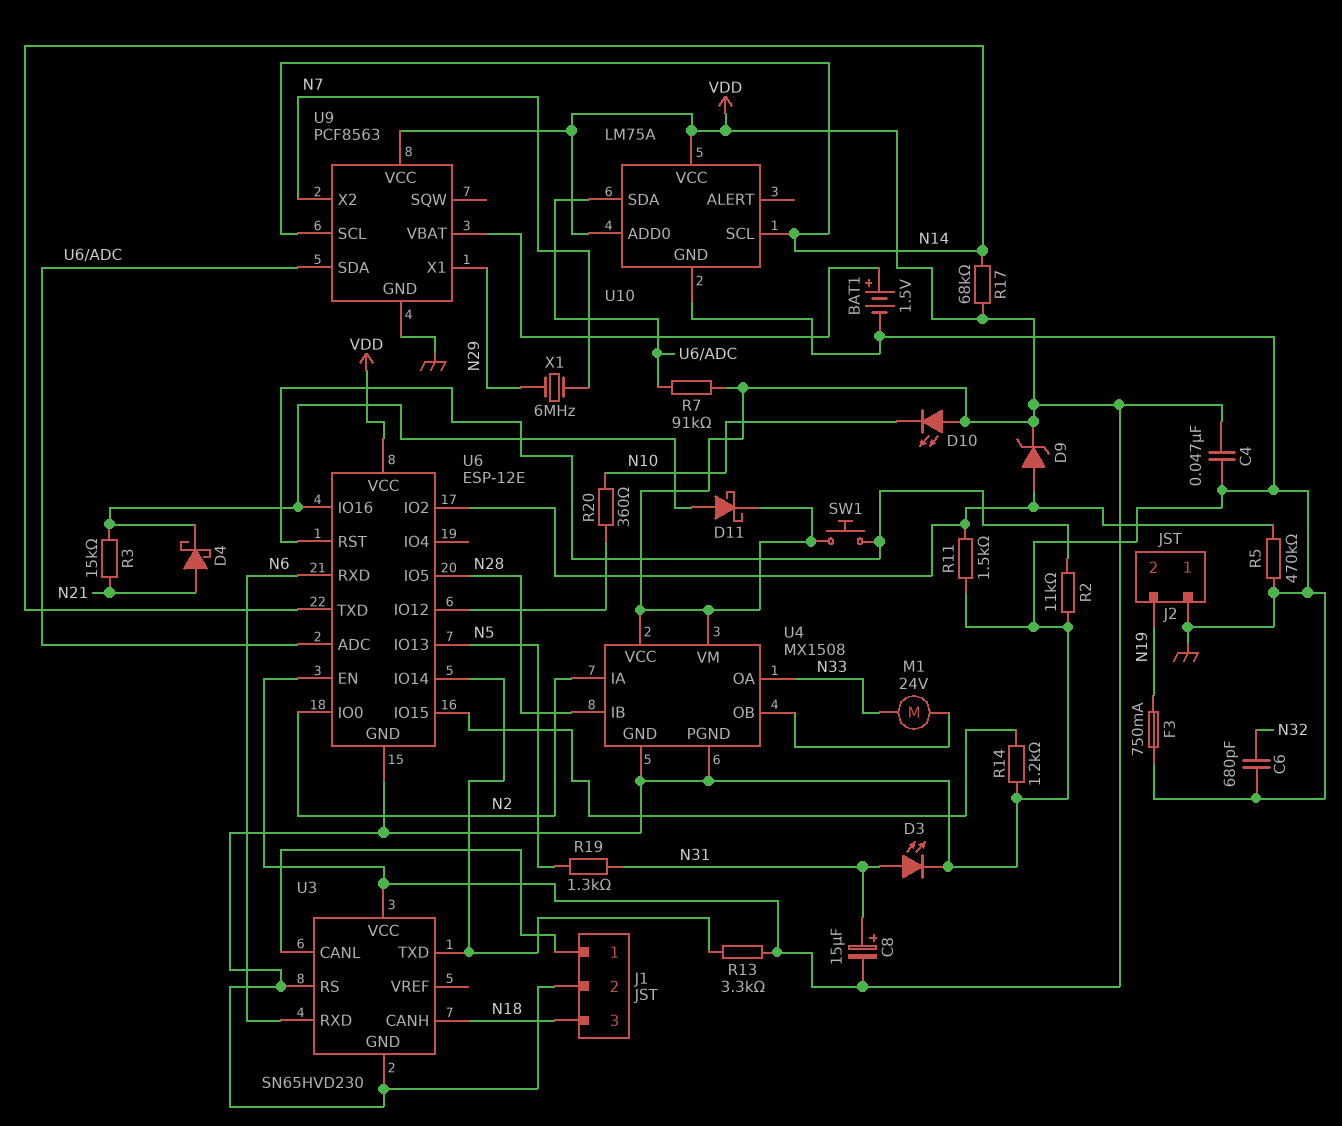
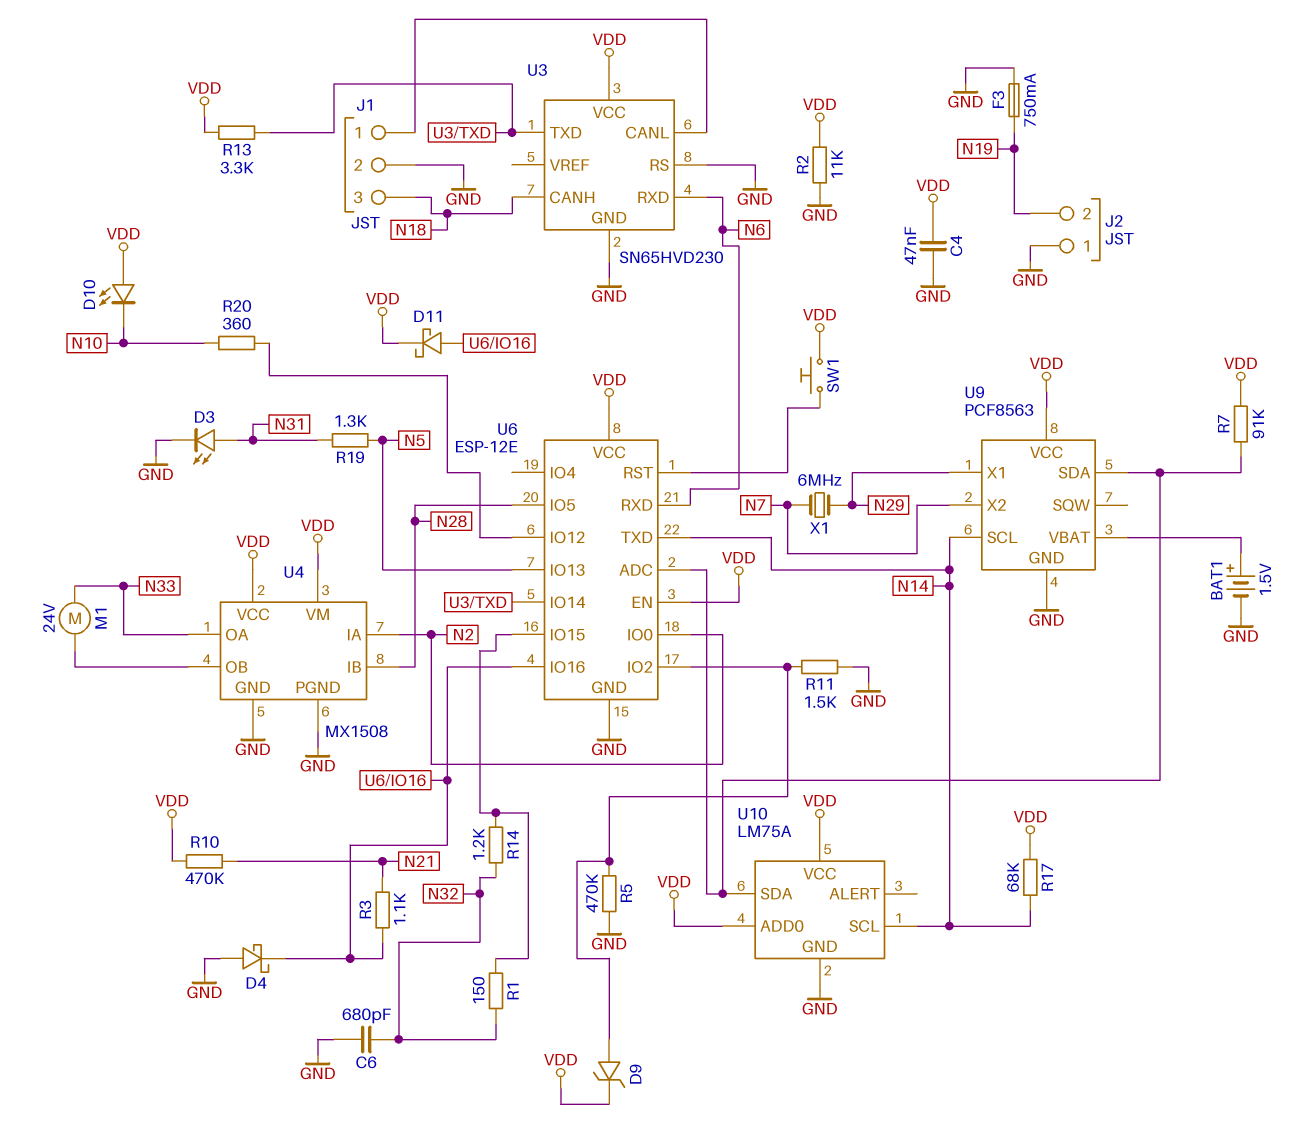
C8: 15uF (plus N31, minus VDD) -> none
D4: schottky (A N21, K U6/IO16) -> schottky (A GND, K U6/IO16)
R1: none -> 150 (N32, U6/IO15)
R2: 11k (GND, U6/RST) -> 11k (GND, VDD)
R3: 15k (N21, U6/IO16) -> 1.1k (N21, U6/IO16)
R10: none -> 470k (N21, VDD)
R14: 1.2k (GND, U6/IO15) -> 1.2k (N32, U6/IO15)

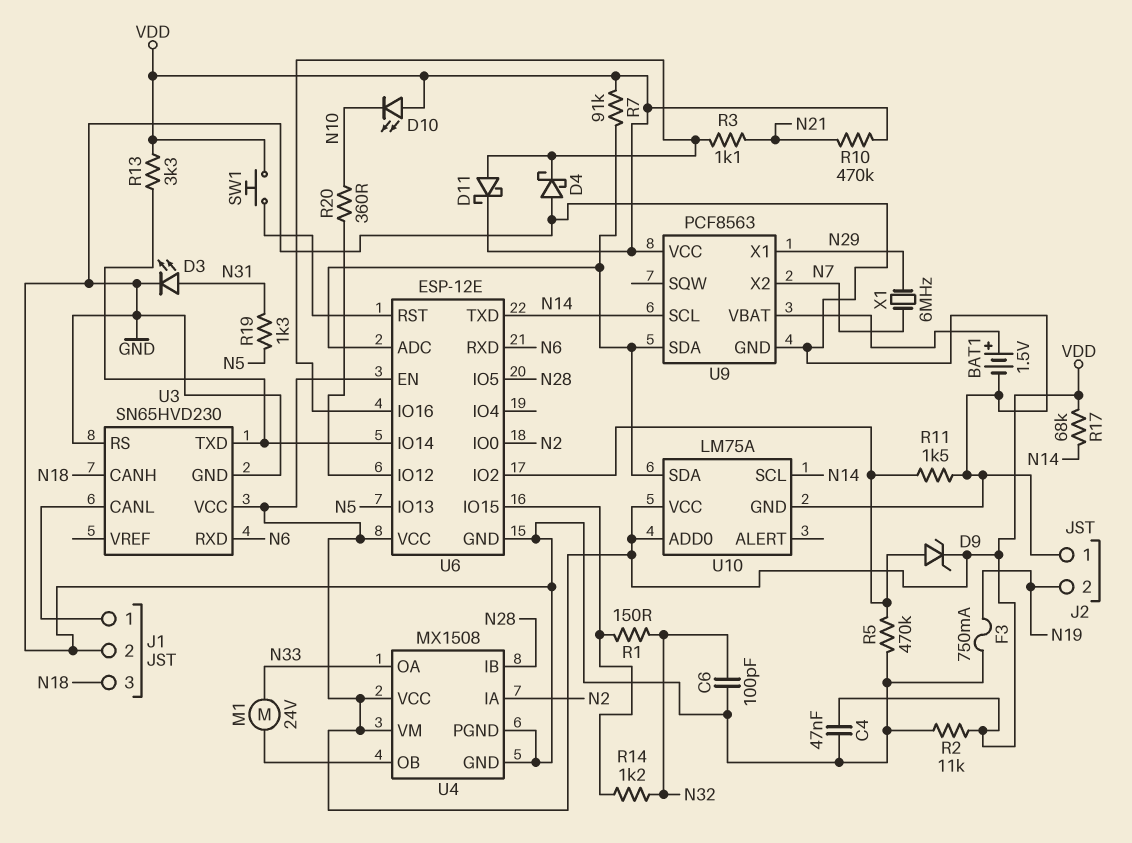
C6: 680pF (GND, N32) -> 100pF (GND, N32)

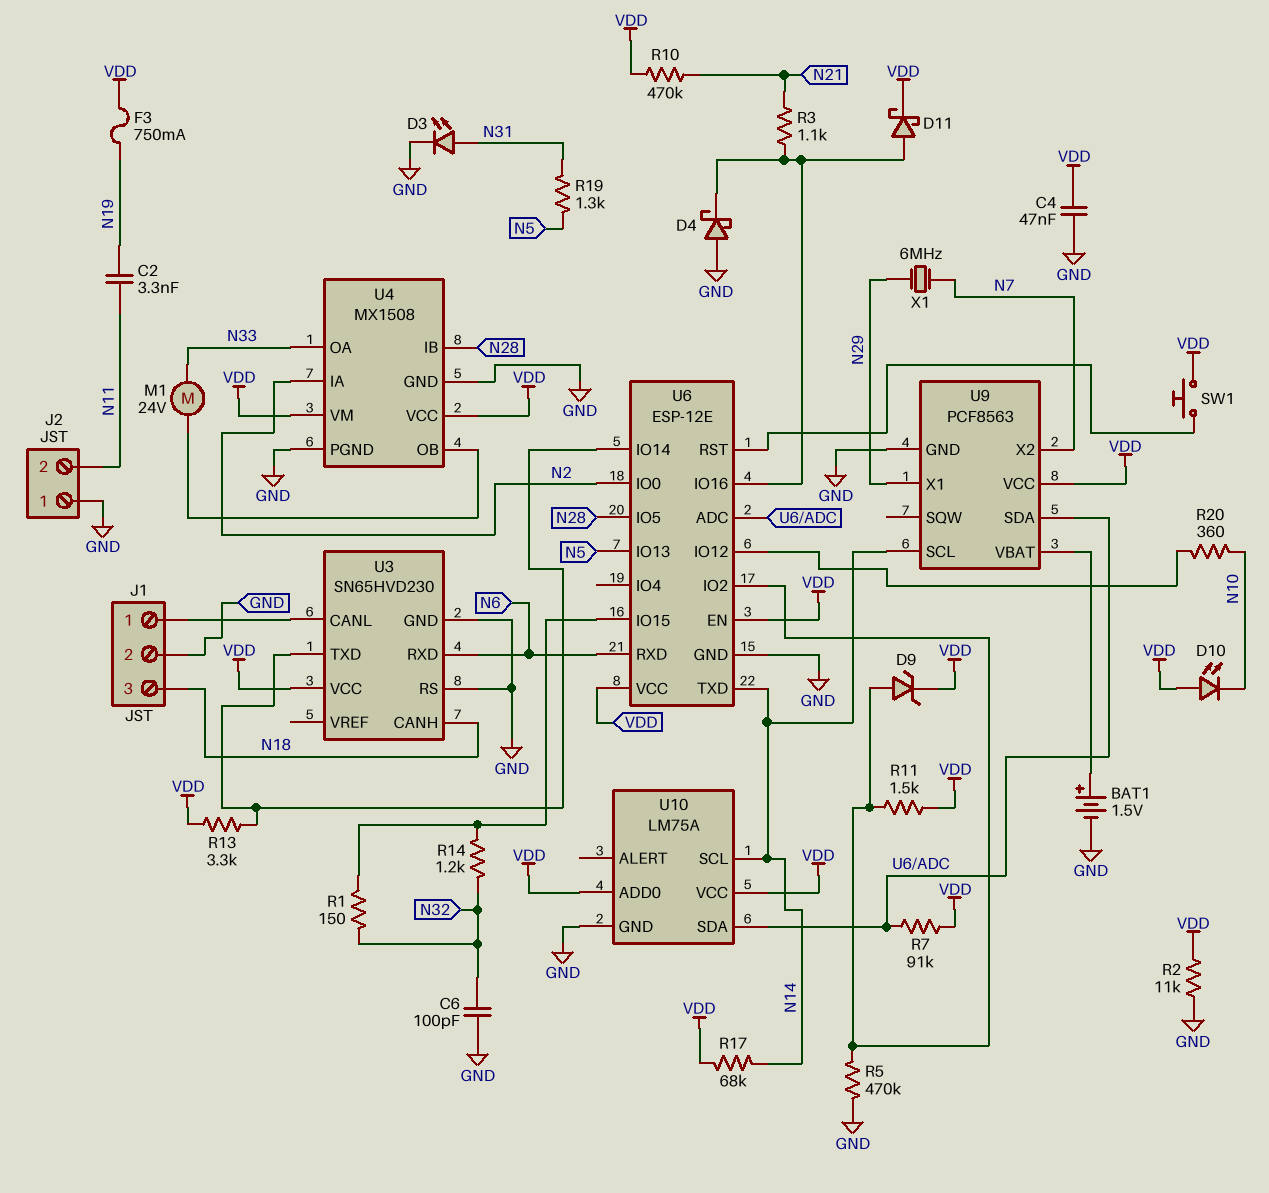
C2: none -> 3.3nF (N11, N19)
F3: 750mA (GND, N19) -> 750mA (N19, VDD)
J2 pin 2: N19 -> N11
R11: 1.5k (GND, U6/IO2) -> 1.5k (U6/IO2, VDD)

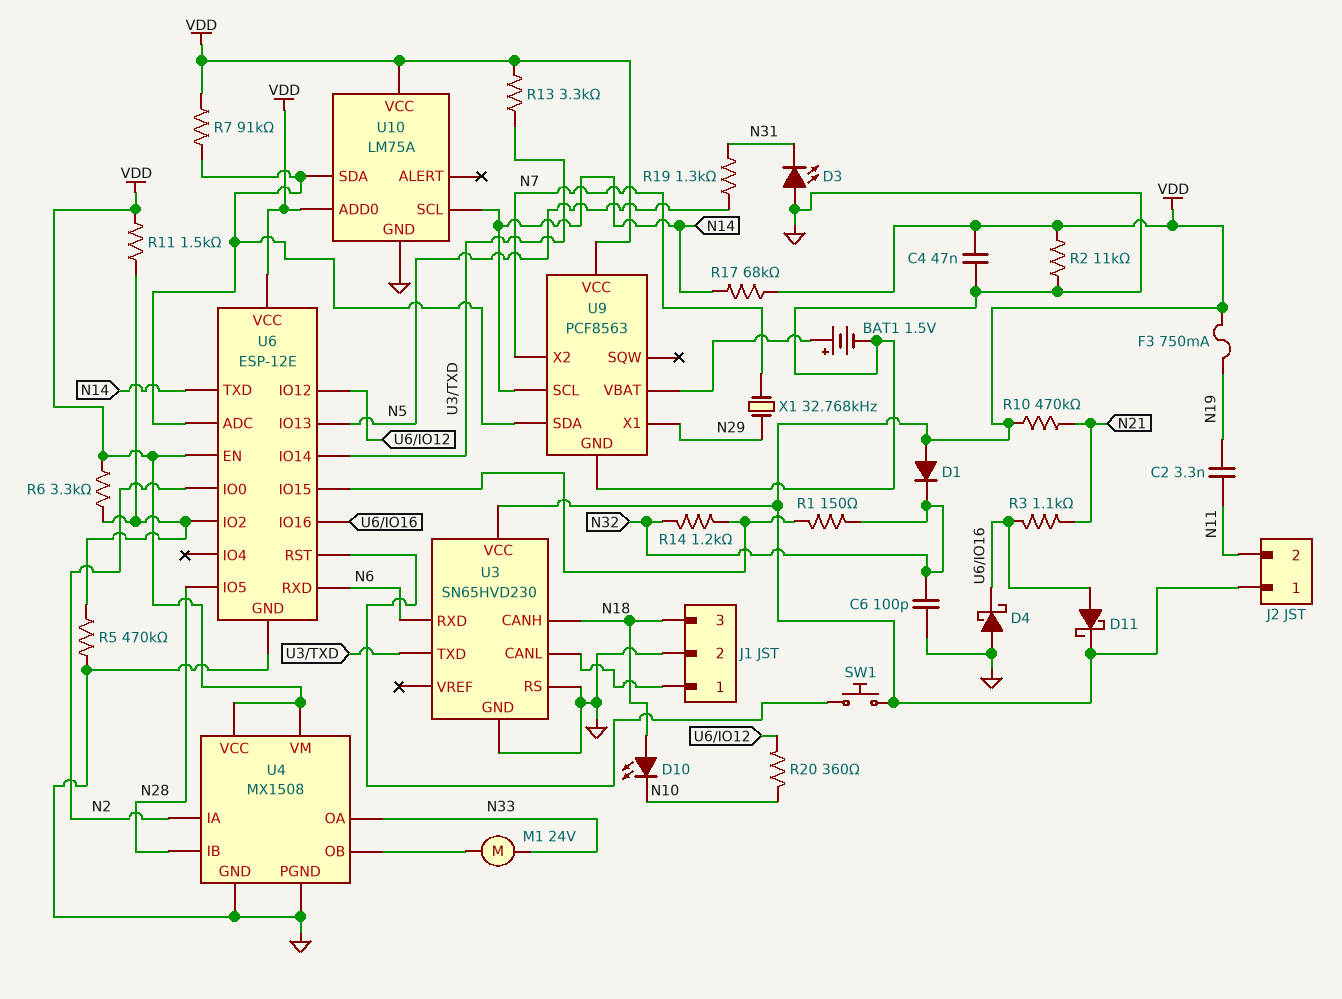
D1: none -> diode (A VDD, K N32)
D3: LED (A N31, K GND) -> LED (A GND, K N31)
D9: zener (A U6/IO2, K VDD) -> none
D10: LED (A VDD, K N10) -> LED (A N18, K N10)
J2 pin 1: GND -> VDD
R6: none -> 3.3k (U6/IO2, VDD)
X1: 6MHz (N7, N29) -> 32.768kHz (N7, N29)

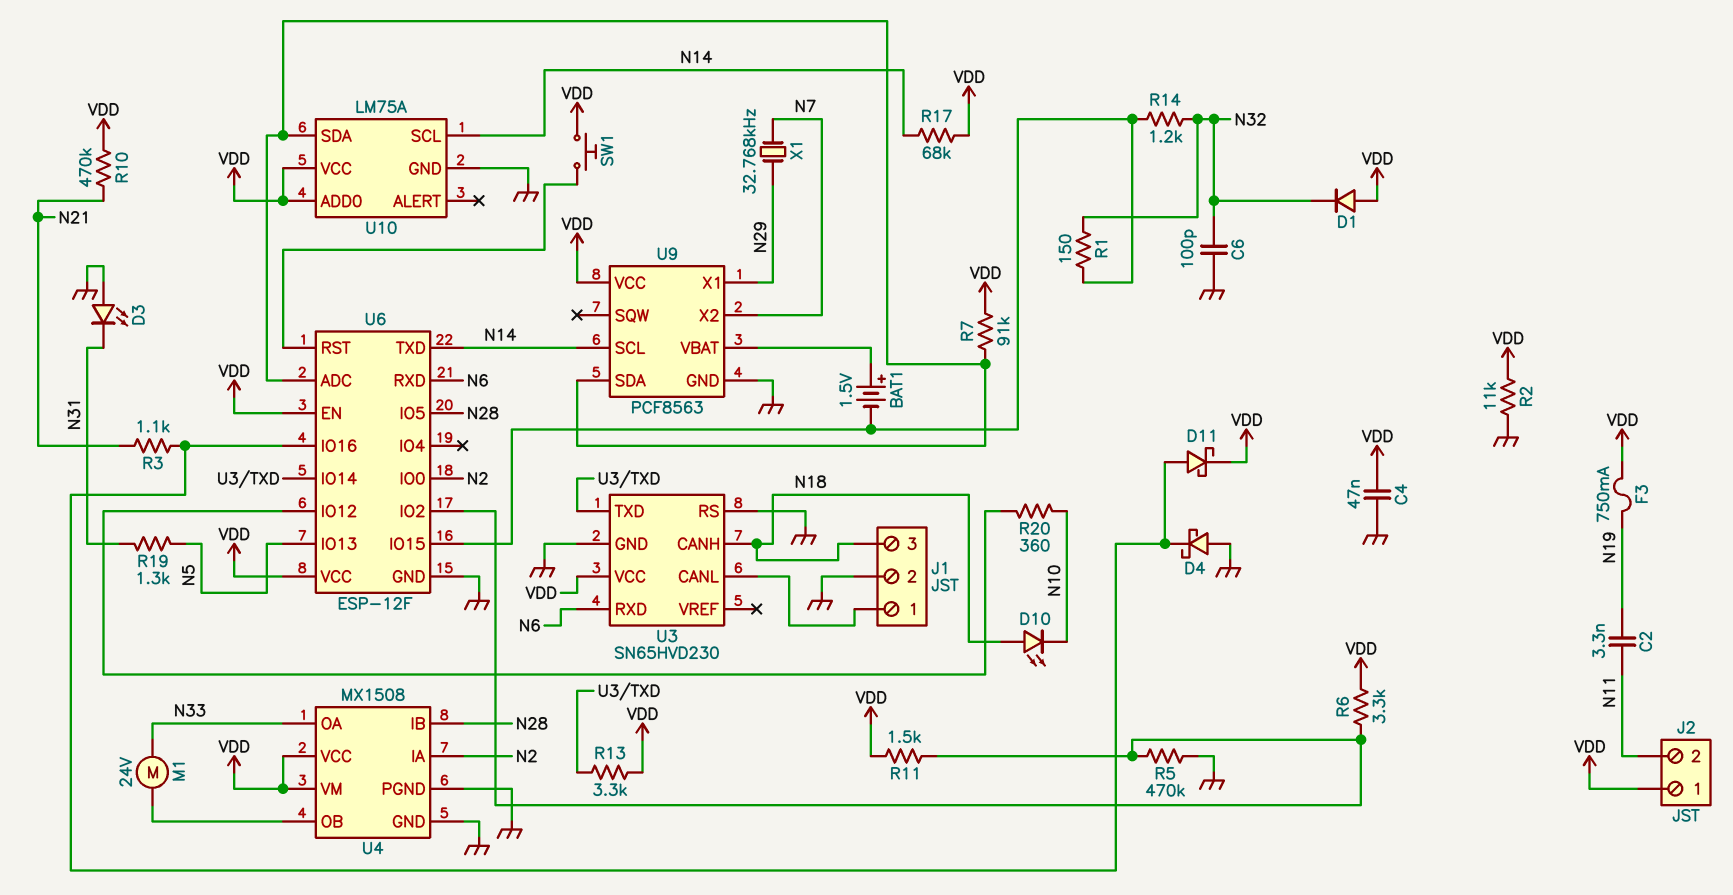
BAT1: 1.5V (plus U9/VBAT, minus GND) -> 1.5V (plus U9/VBAT, minus U6/IO15)
U6: ESP-12E -> ESP-12F

